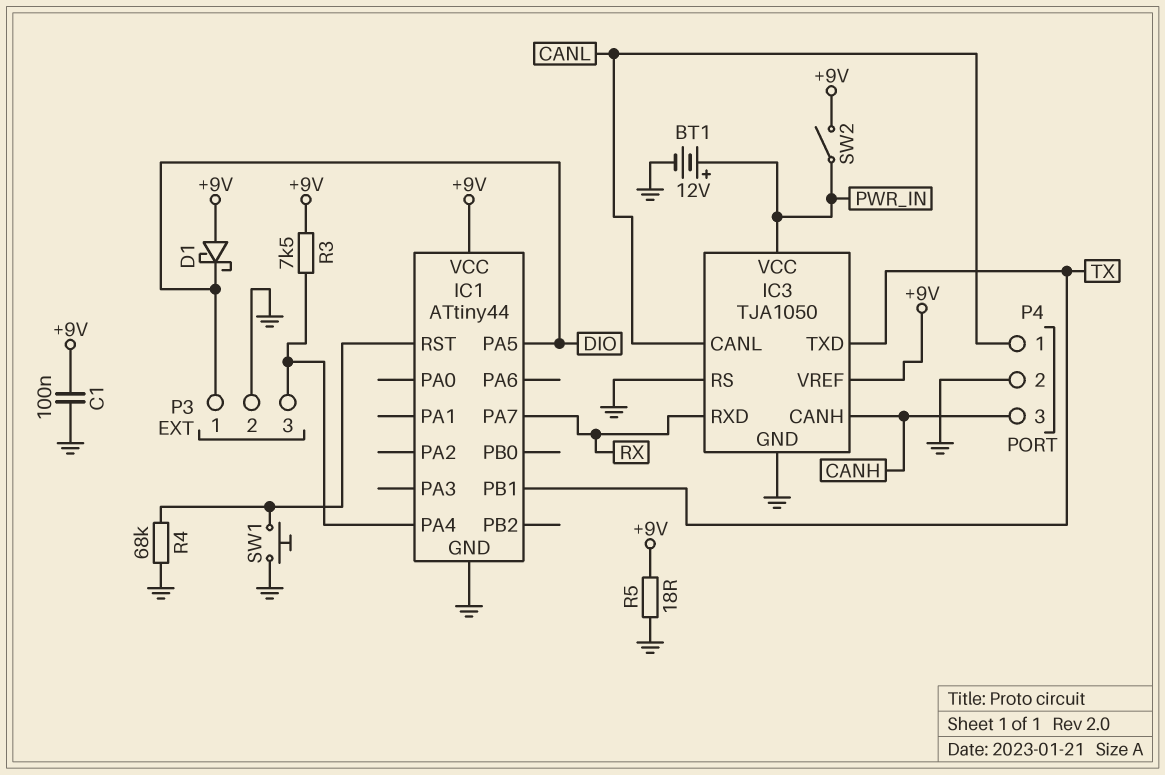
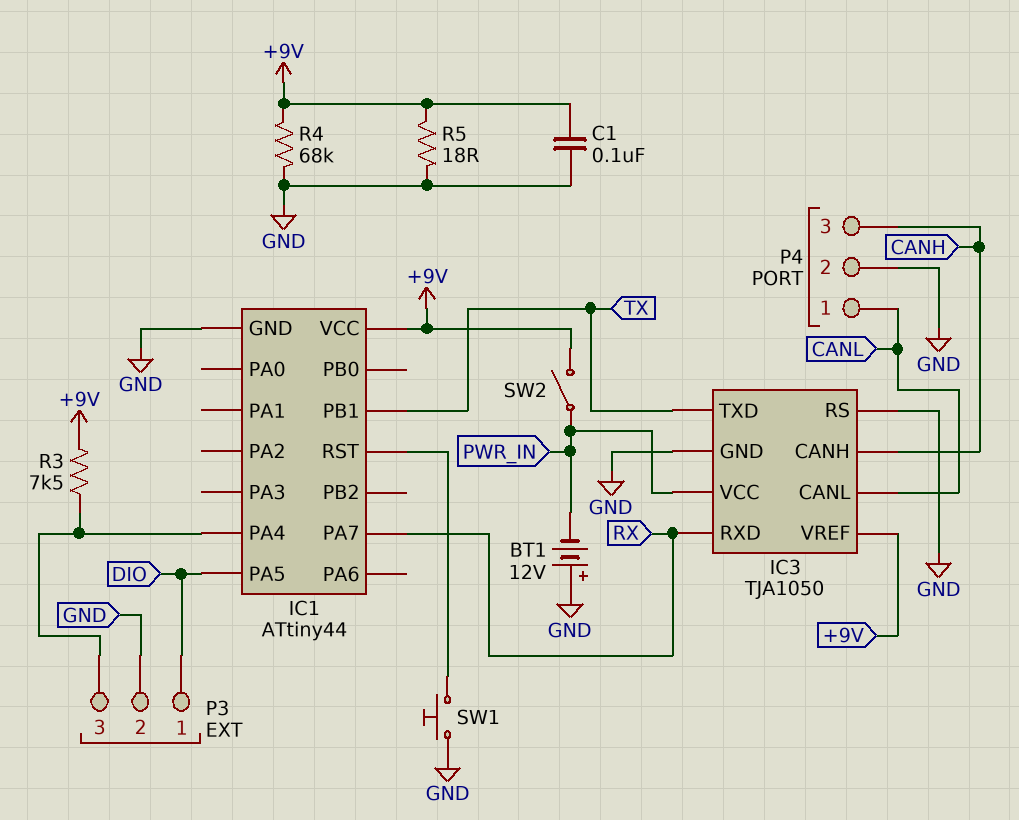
BT1: 12V (plus PWR_IN, minus GND) -> 12V (plus GND, minus PWR_IN)
D1: schottky (A +9V, K DIO) -> none
R4: 68k (GND, IC1/RST) -> 68k (+9V, GND)

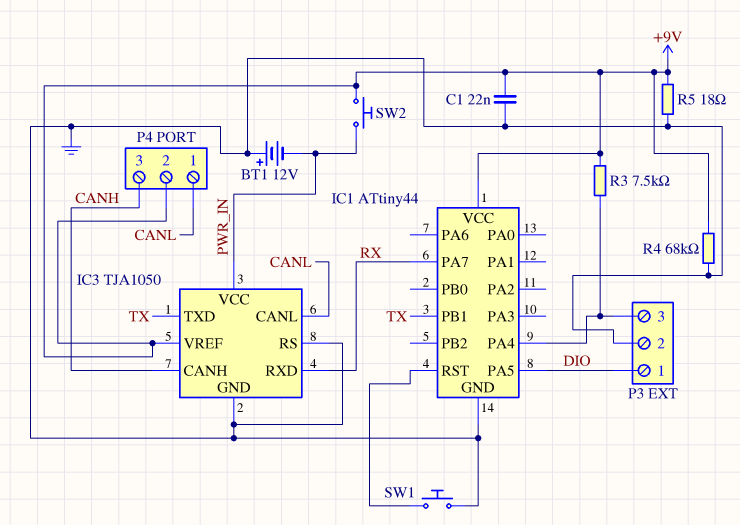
C1: 100nF (+9V, GND) -> 22nF (+9V, GND)
P4 pin 2: GND -> +9V
SW2: switch (+9V, PWR_IN) -> button (+9V, PWR_IN)

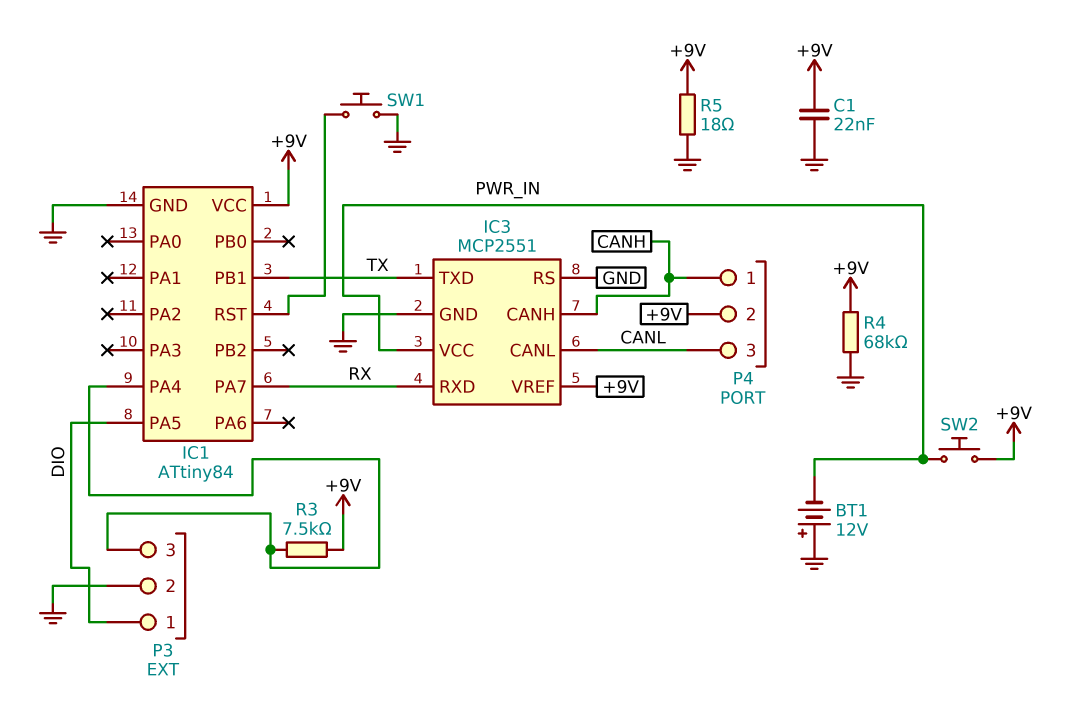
IC1: ATtiny44 -> ATtiny84
IC3: TJA1050 -> MCP2551
P4 pin 1: CANL -> CANH
P4 pin 3: CANH -> CANL

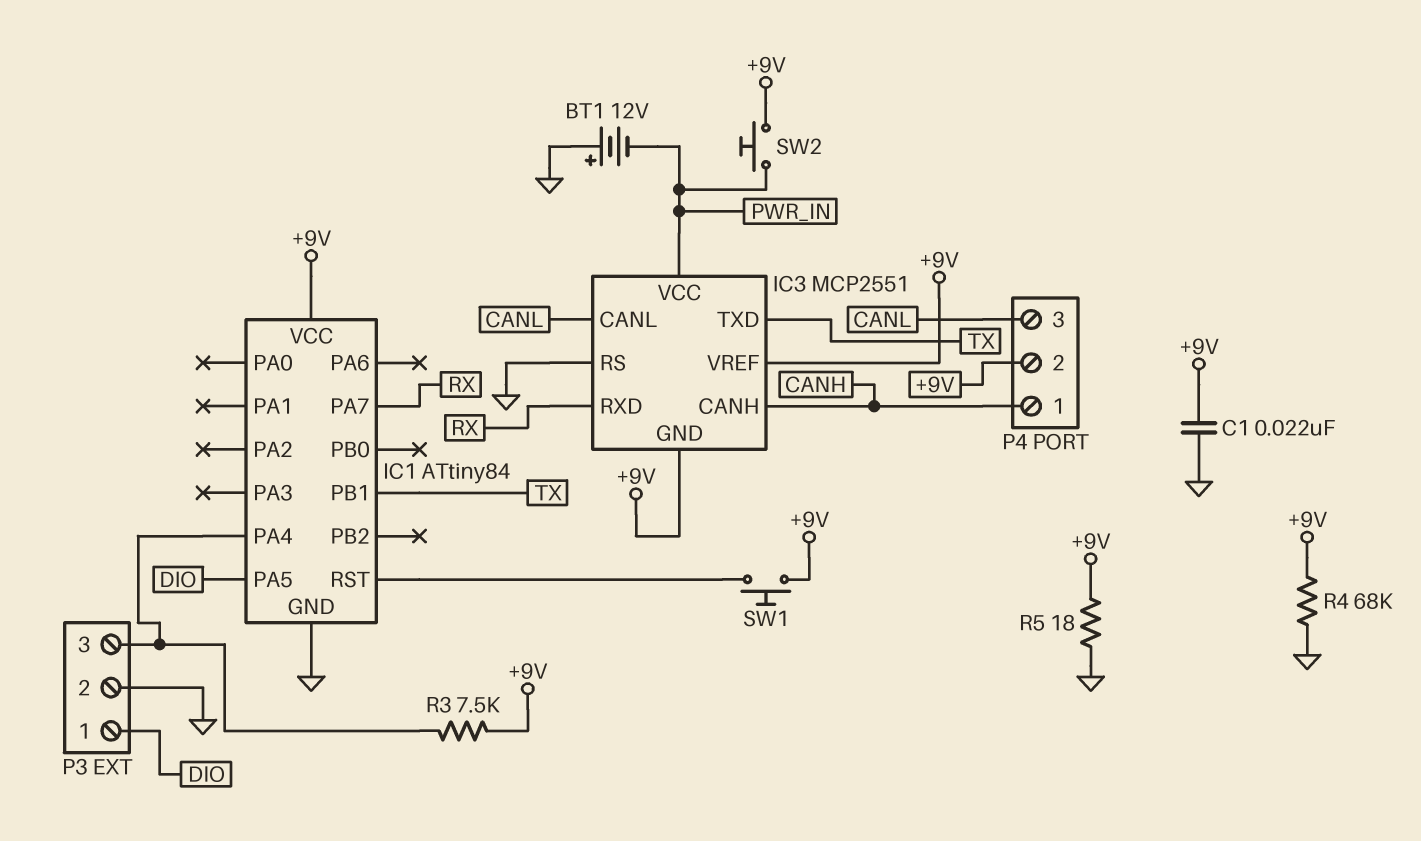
IC3 pin GND: GND -> +9V
SW1: button (GND, IC1/RST) -> button (+9V, IC1/RST)

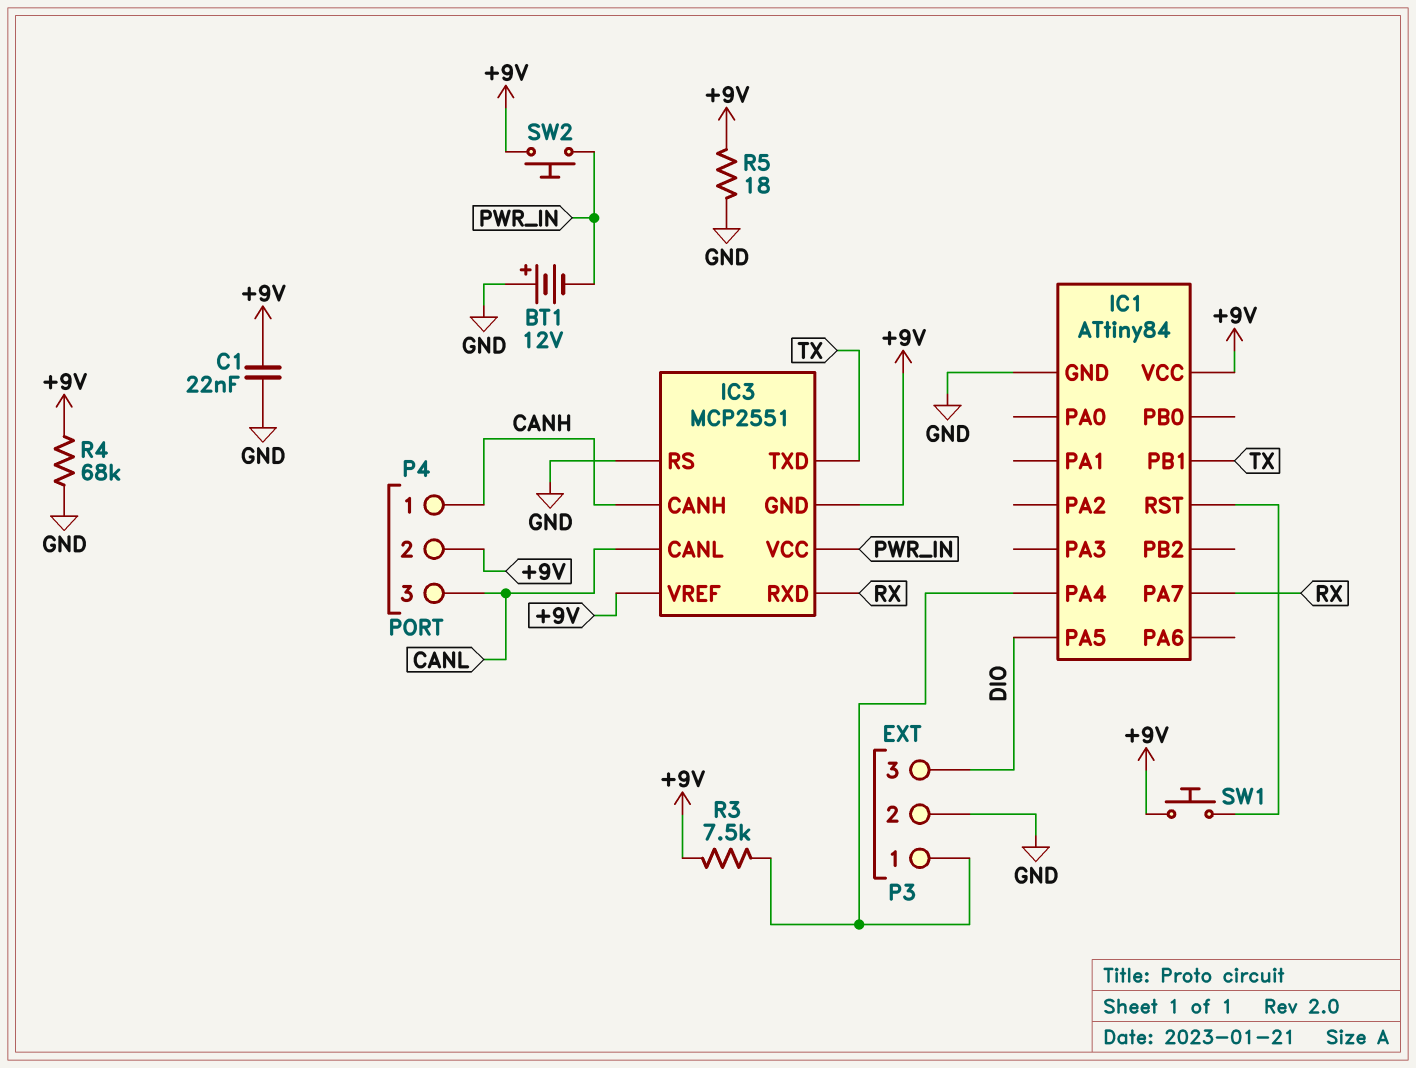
P3 pin 1: DIO -> IC1/PA4
P3 pin 3: IC1/PA4 -> DIO

